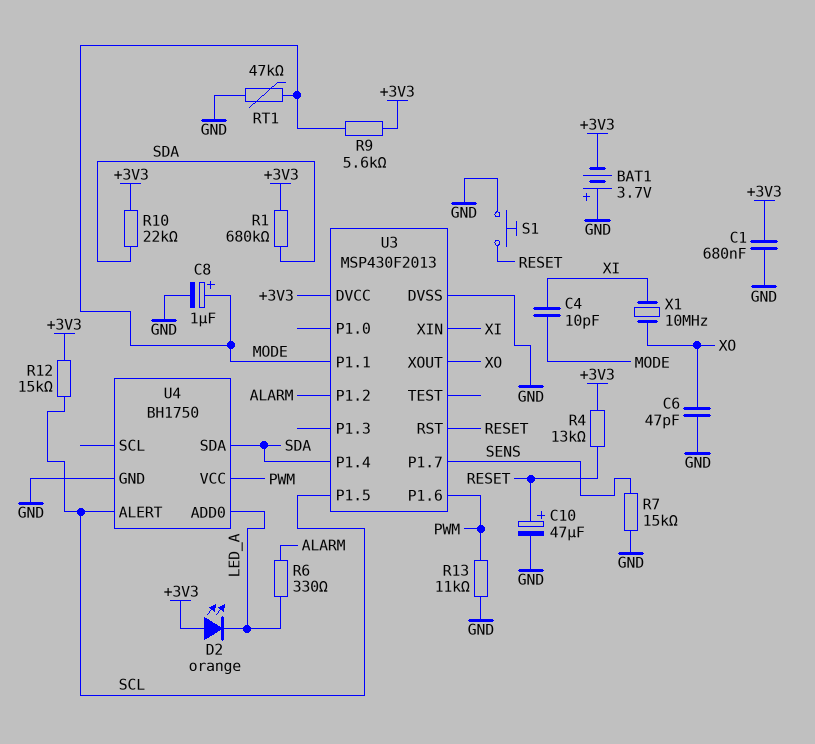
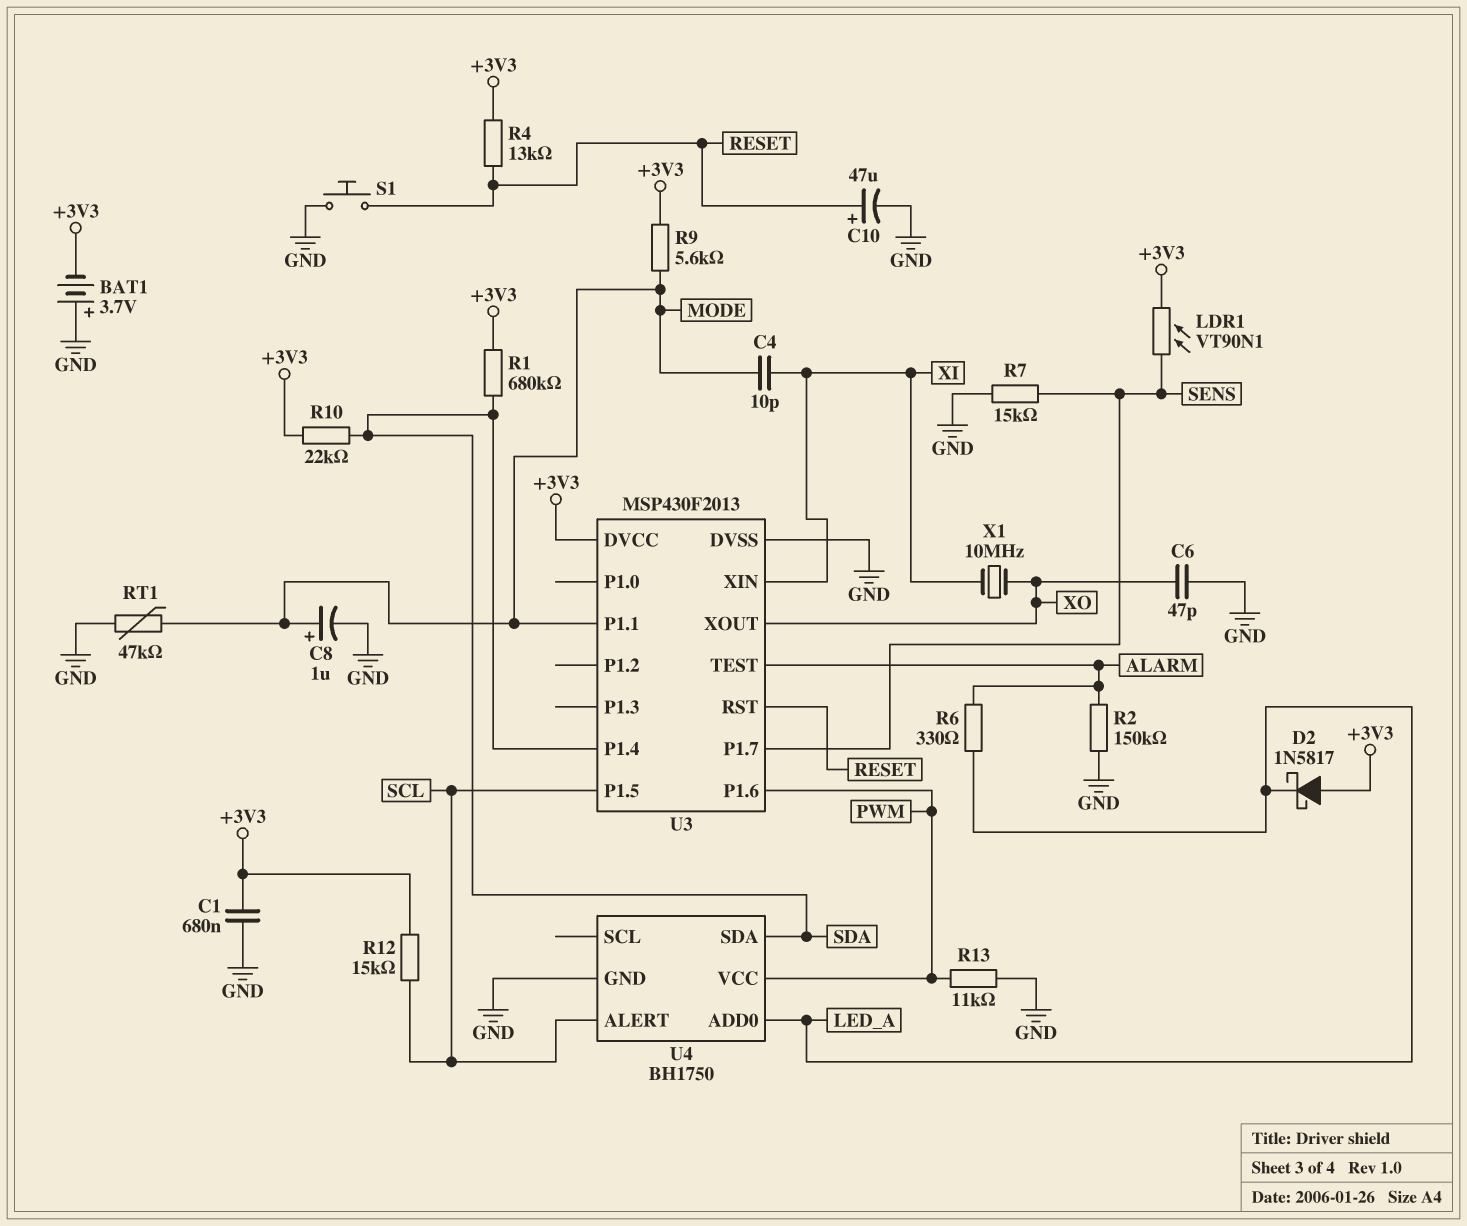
D2: LED orange (A +3V3, K LED_A) -> schottky 1N5817 (A +3V3, K LED_A)
LDR1: none -> VT90N1 (+3V3, SENS)
R2: none -> 150k (ALARM, GND)
U3 pin P1.2: ALARM -> none
U3 pin TEST: none -> ALARM

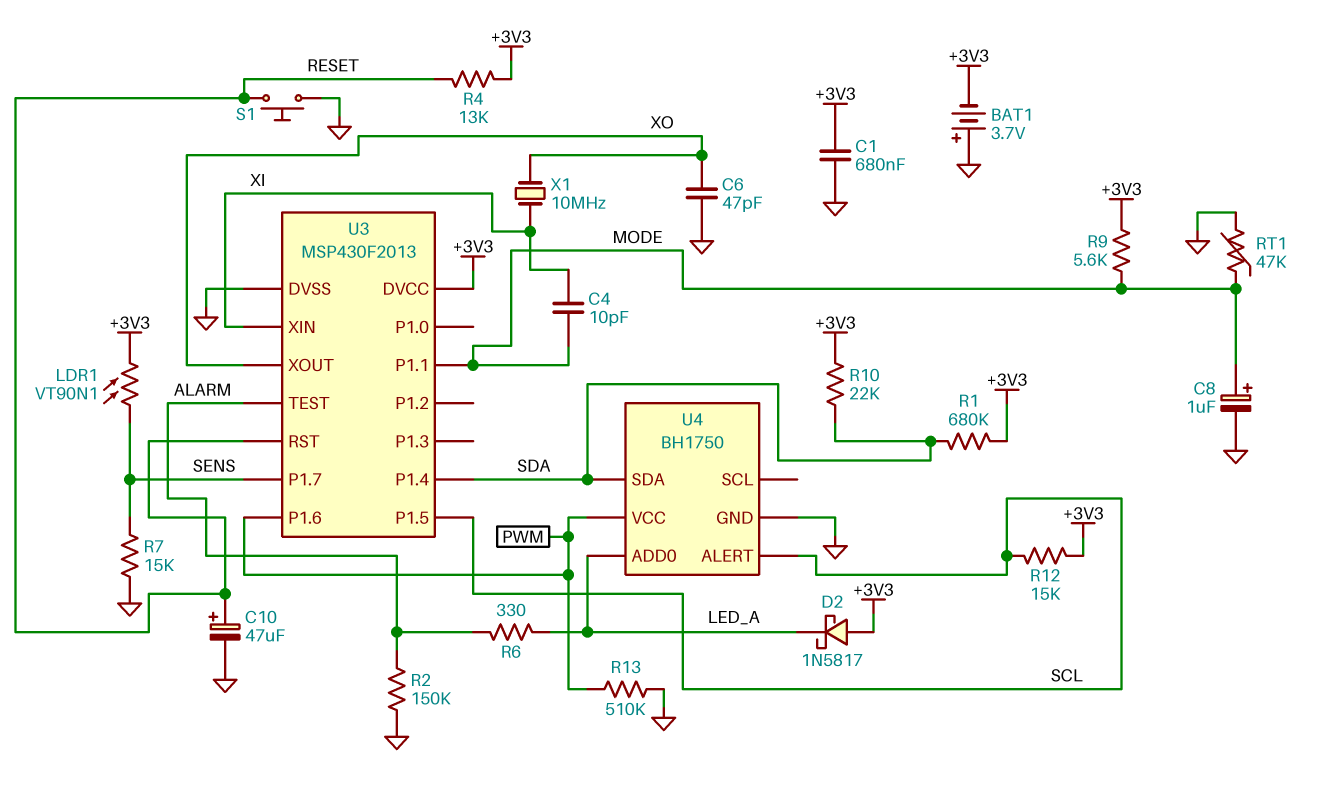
R13: 11k (GND, PWM) -> 510k (GND, PWM)

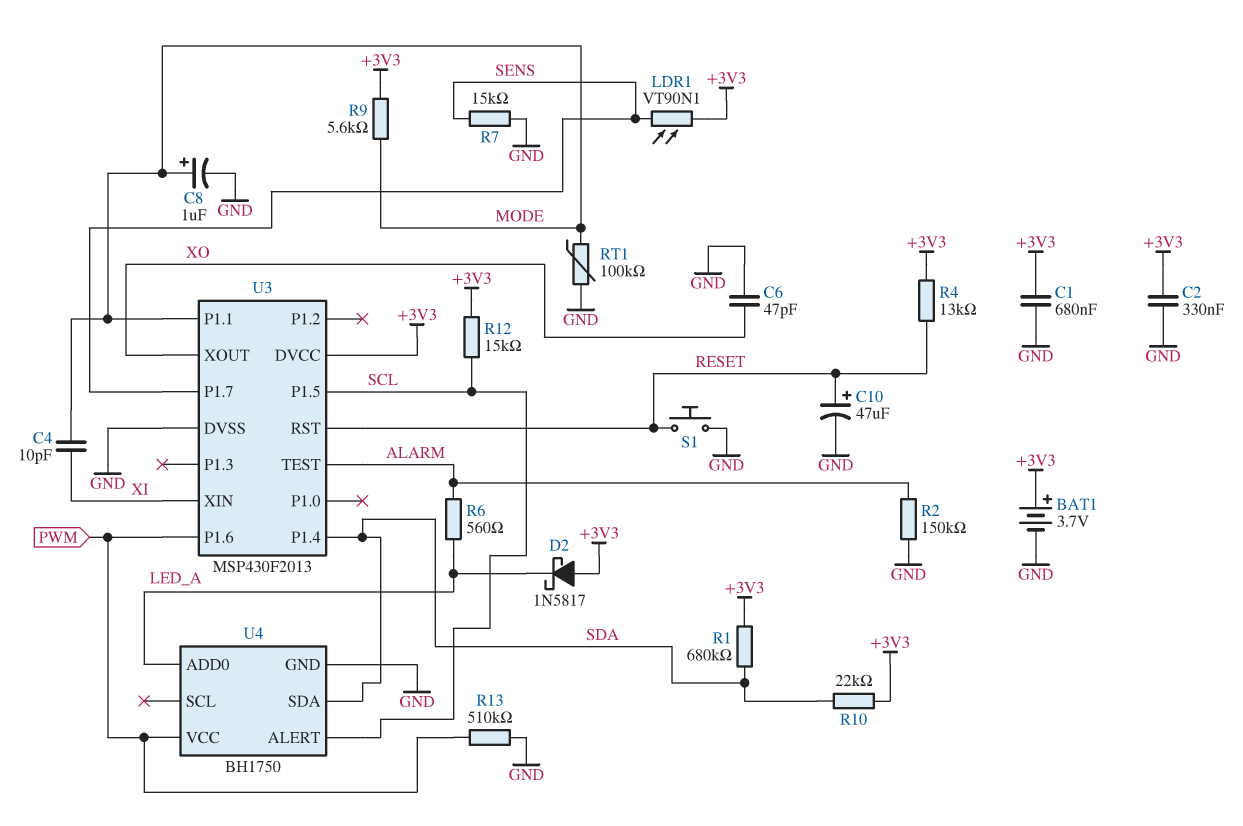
BAT1: 3.7V (plus GND, minus +3V3) -> 3.7V (plus +3V3, minus GND)
C2: none -> 330nF (+3V3, GND)
R6: 330 (ALARM, LED_A) -> 560 (ALARM, LED_A)
RT1: 47k (GND, MODE) -> 100k (GND, MODE)
X1: 10MHz (XI, XO) -> none

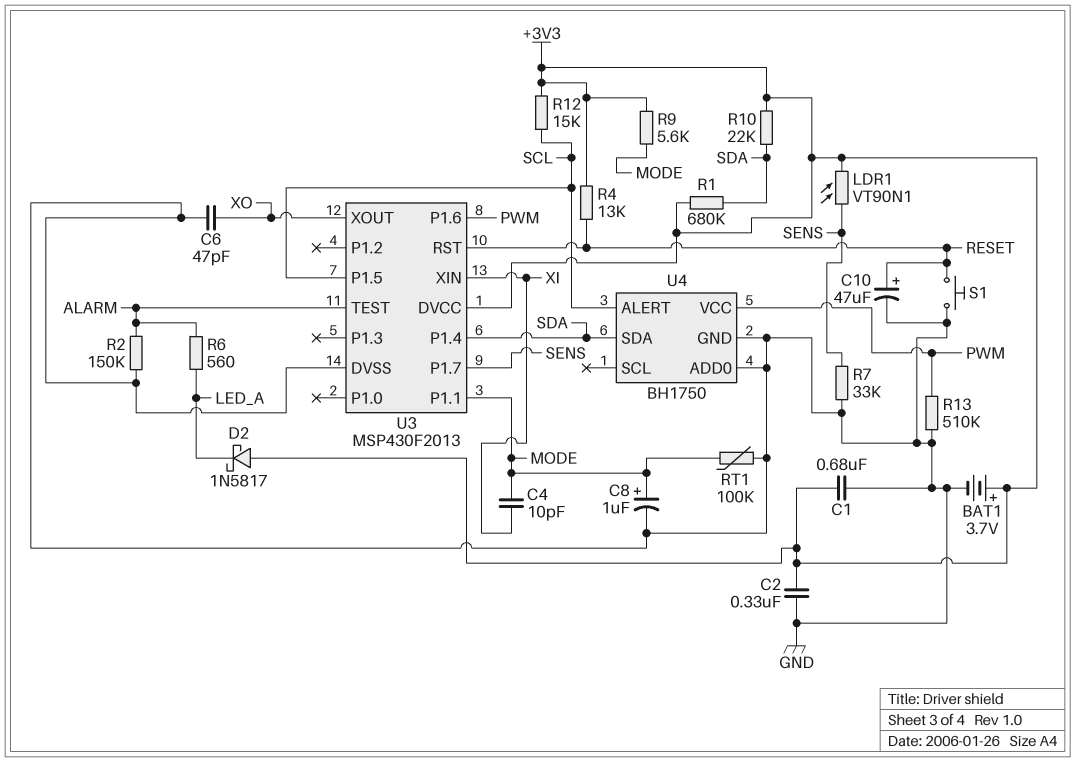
R7: 15k (GND, SENS) -> 33k (GND, SENS)
U4 pin ADD0: LED_A -> GND

